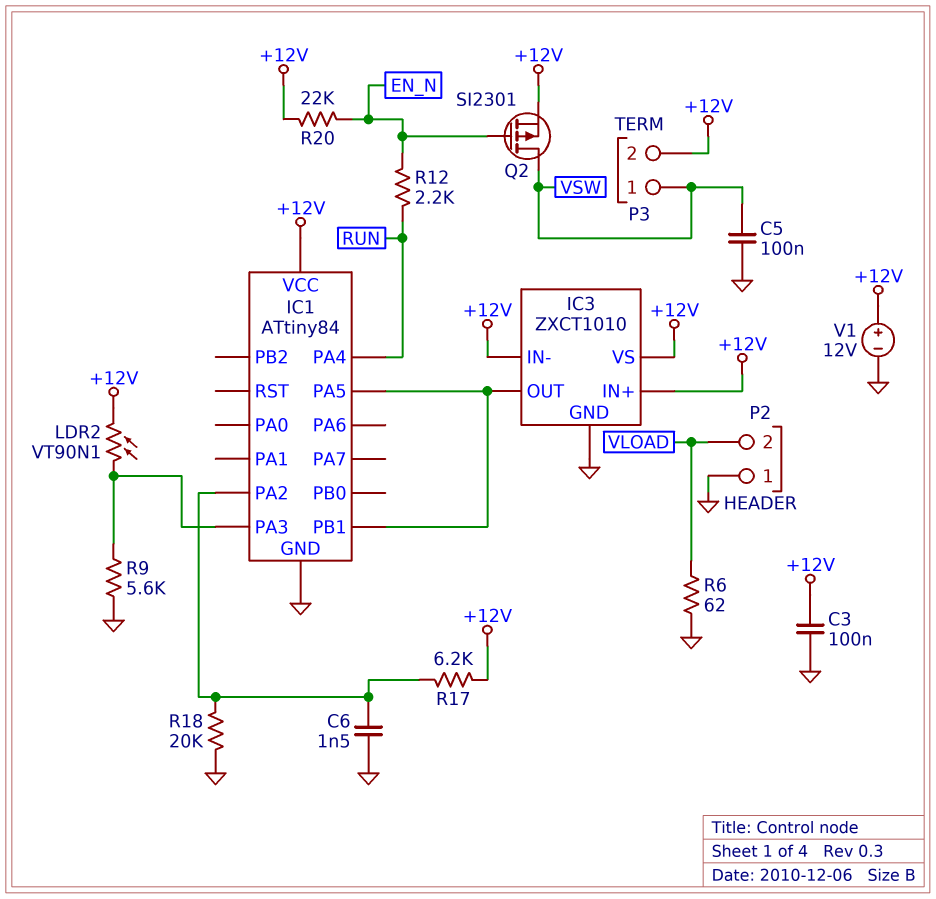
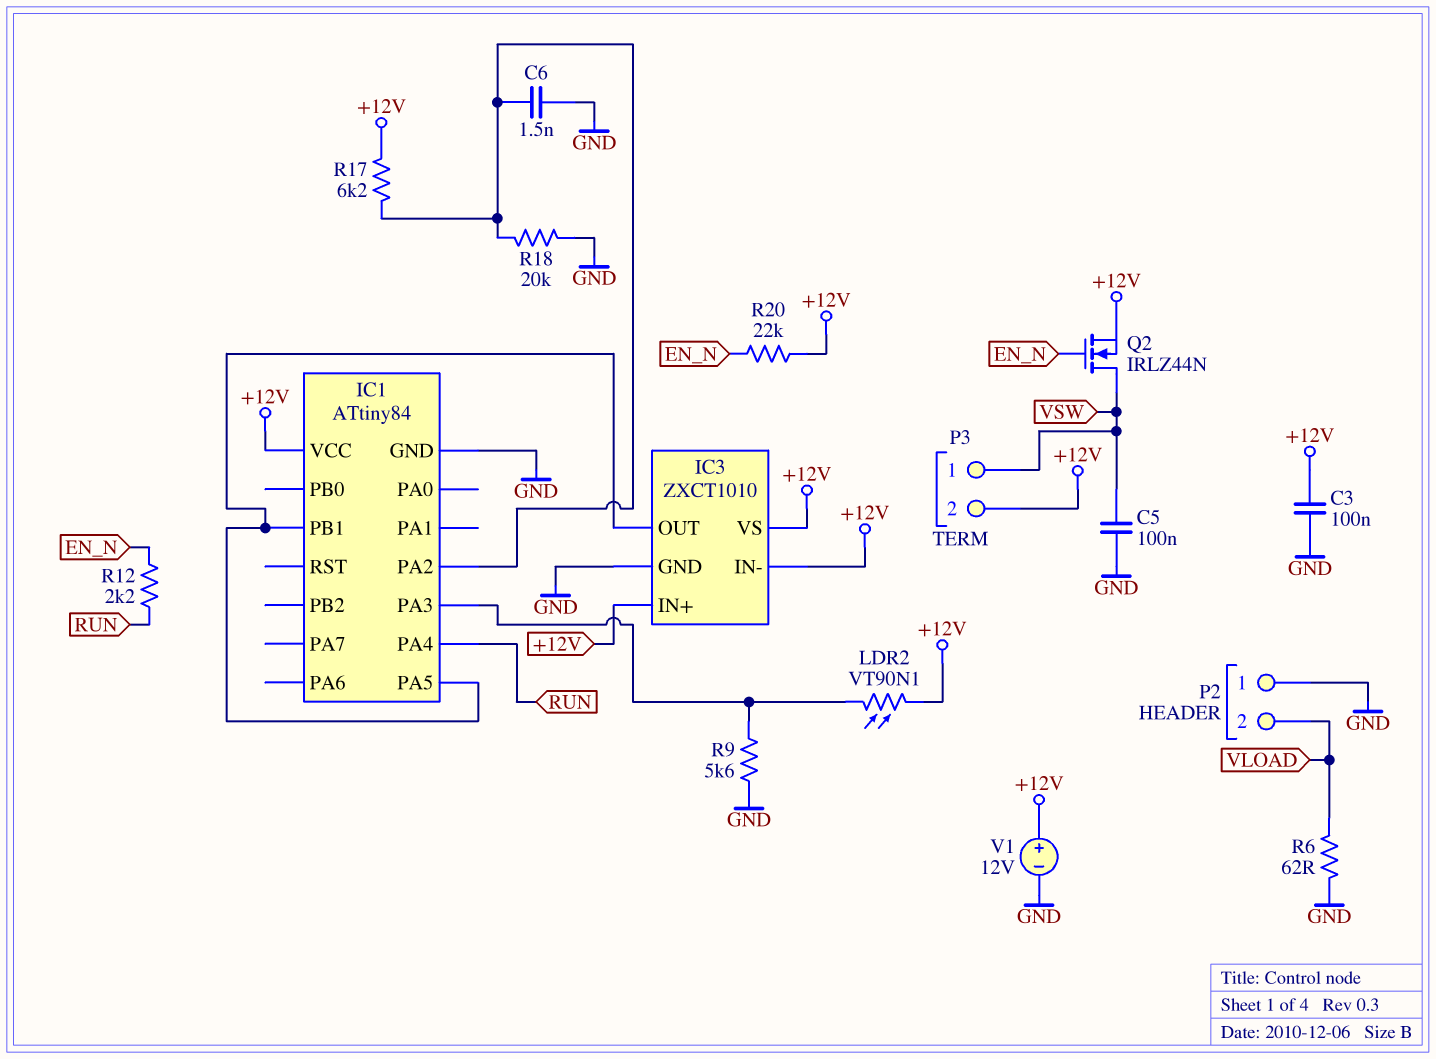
Q2: PMOS SI2301 (G EN_N, D VSW, S +12V) -> NMOS IRLZ44N (G EN_N, D VSW, S +12V)

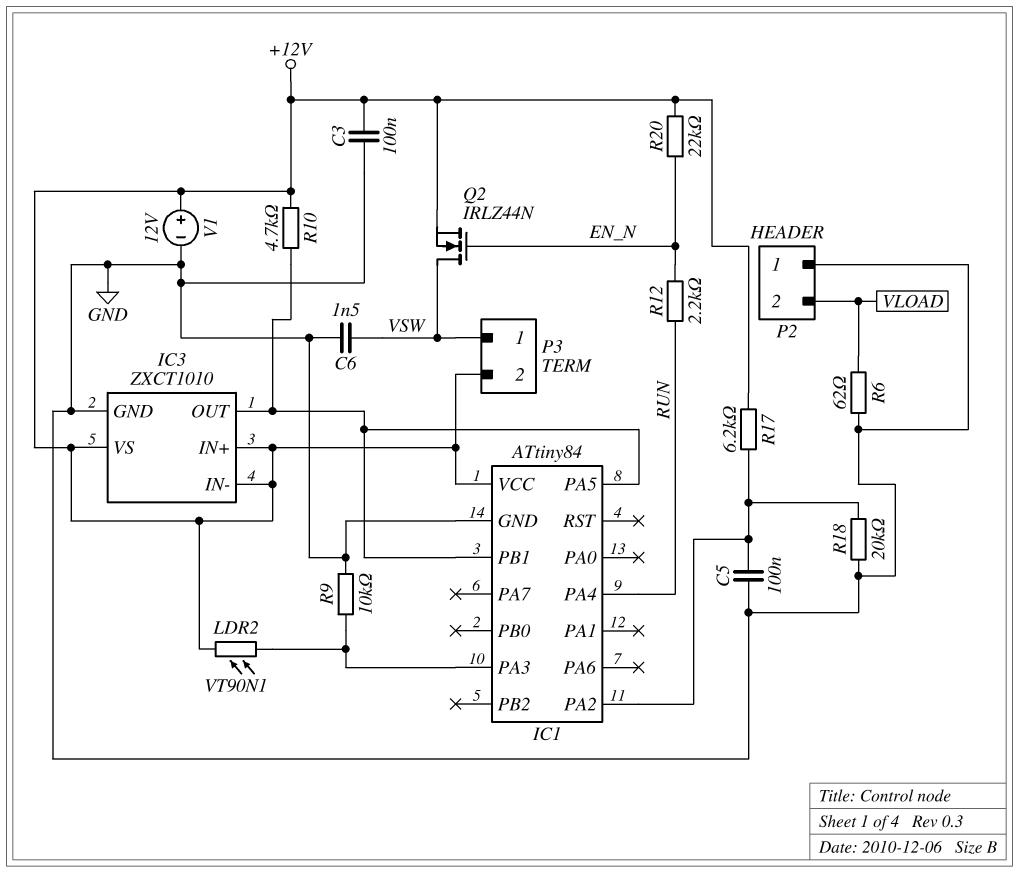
C5: 100nF (GND, VSW) -> 100nF (GND, IC1/PA2)
C6: 1.5nF (GND, IC1/PA2) -> 1.5nF (GND, VSW)
R9: 5.6k (GND, IC1/PA3) -> 10k (GND, IC1/PA3)
R10: none -> 4.7k (+12V, IC1/PA5)

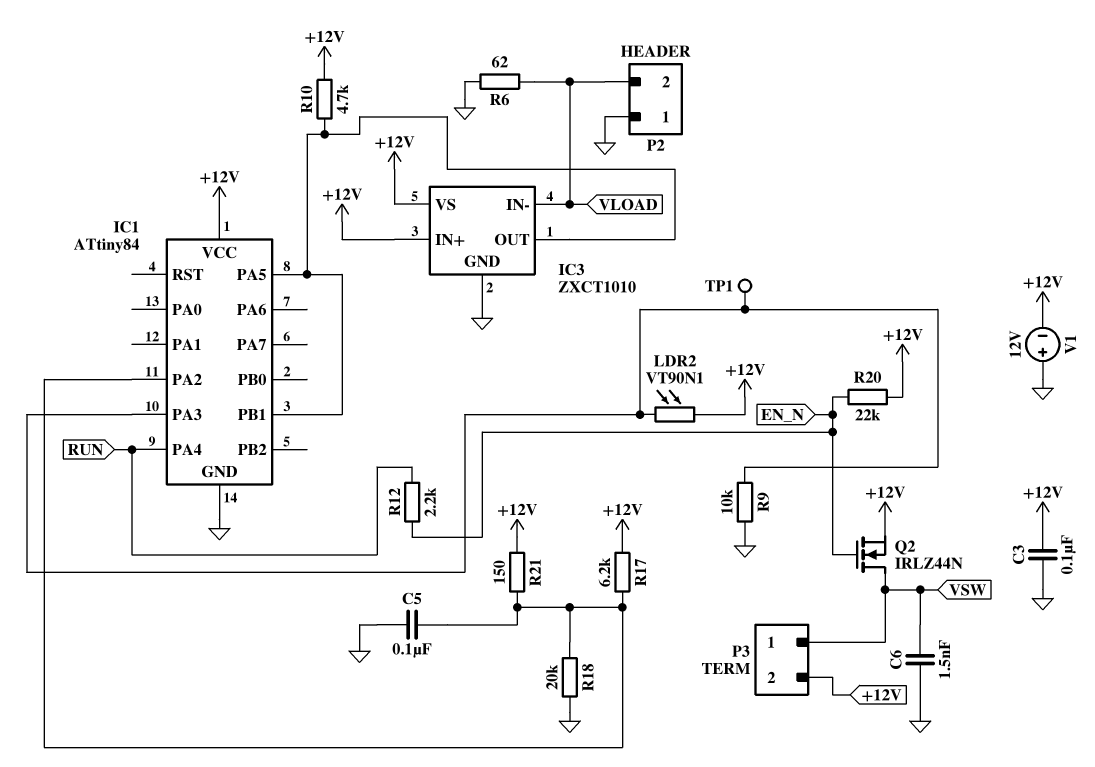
IC3 pin IN-: +12V -> VLOAD
R21: none -> 150 (+12V, IC1/PA2)
TP1: none -> test point (IC1/PA3)
V1: 12V (plus +12V, minus GND) -> 12V (plus GND, minus +12V)

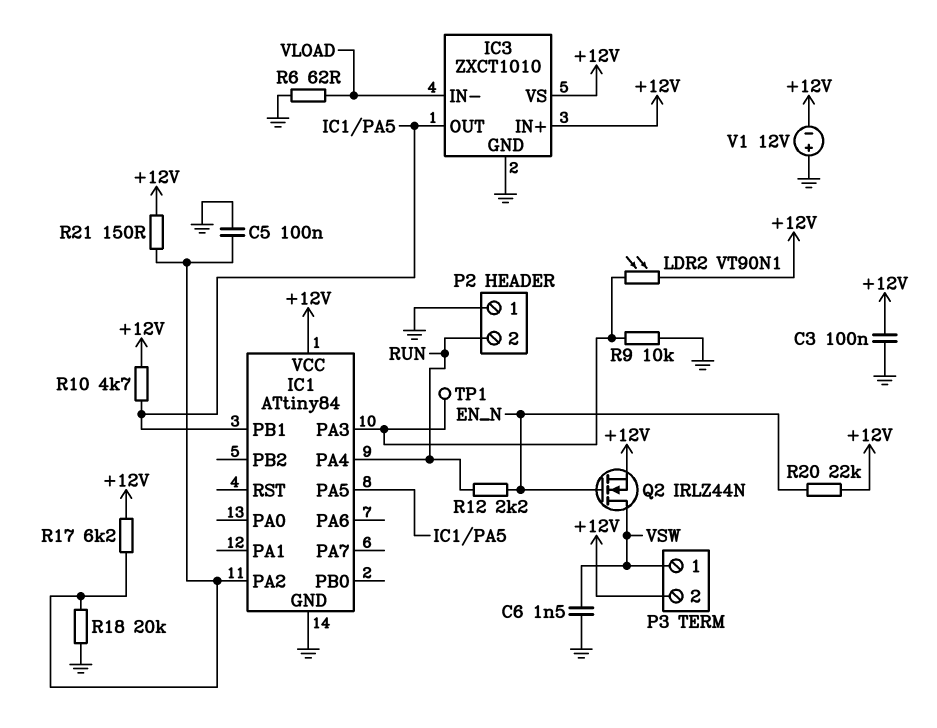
P2 pin 2: VLOAD -> RUN

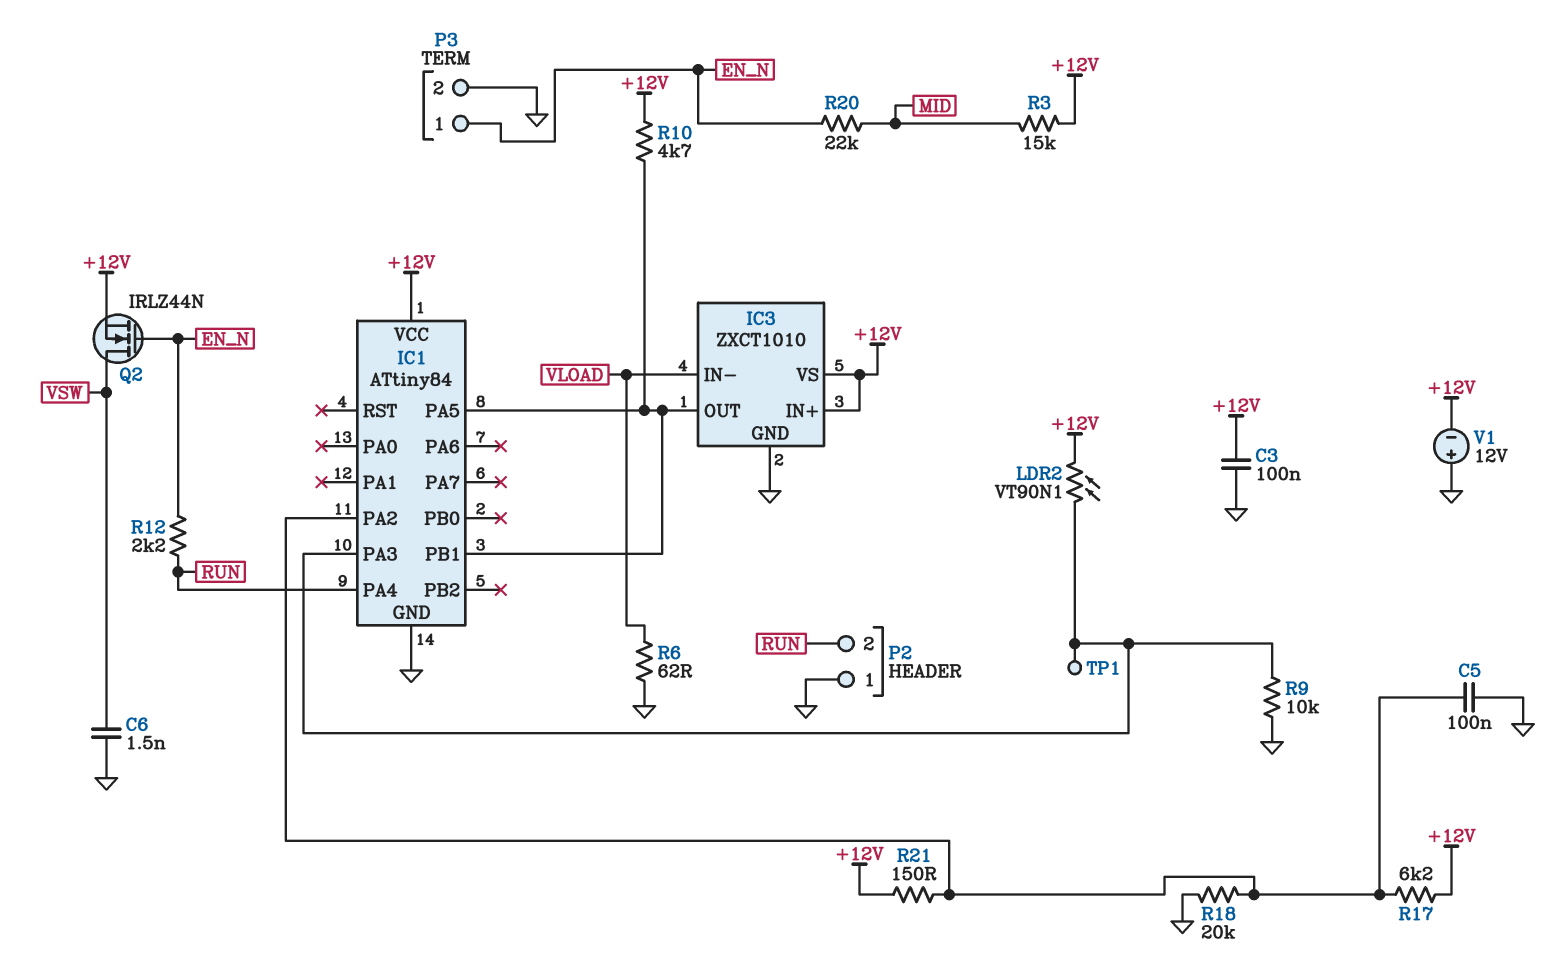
P3 pin 1: VSW -> EN_N
P3 pin 2: +12V -> GND
R3: none -> 15k (+12V, MID)
R20: 22k (+12V, EN_N) -> 22k (EN_N, MID)

